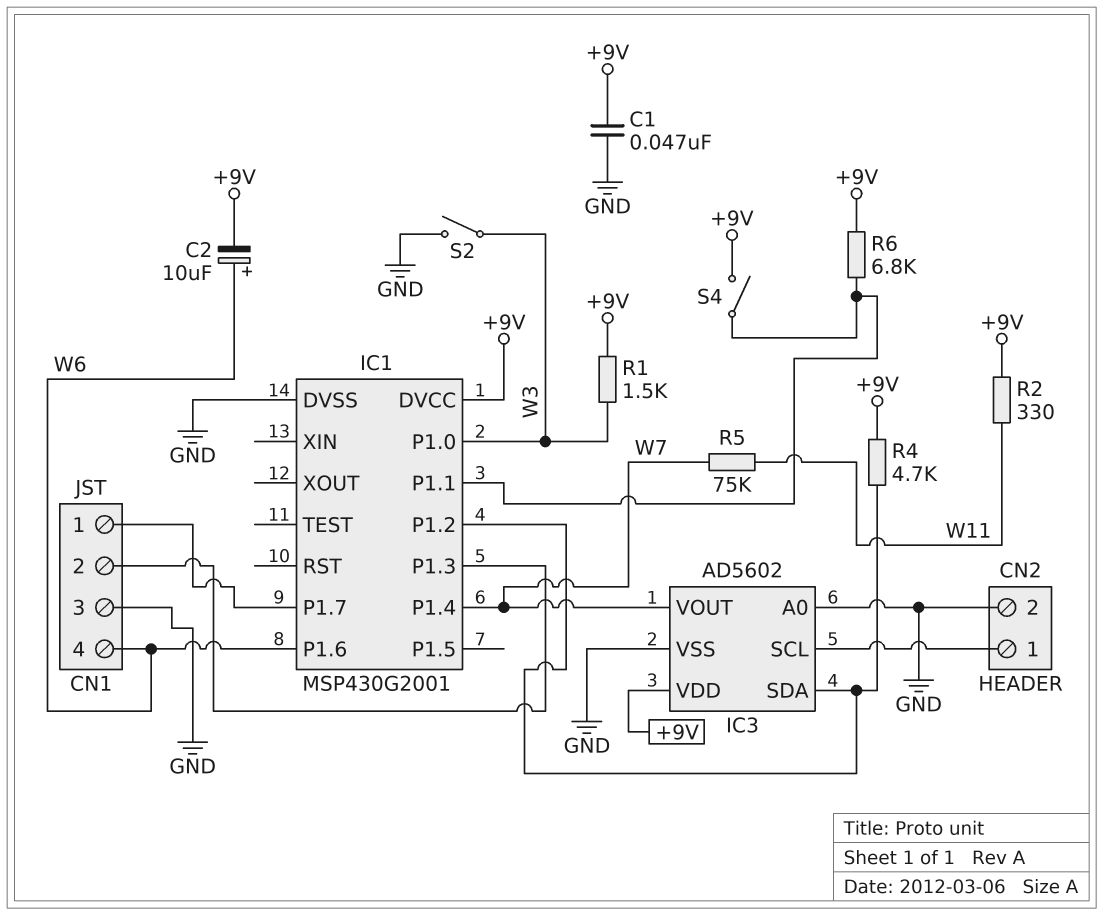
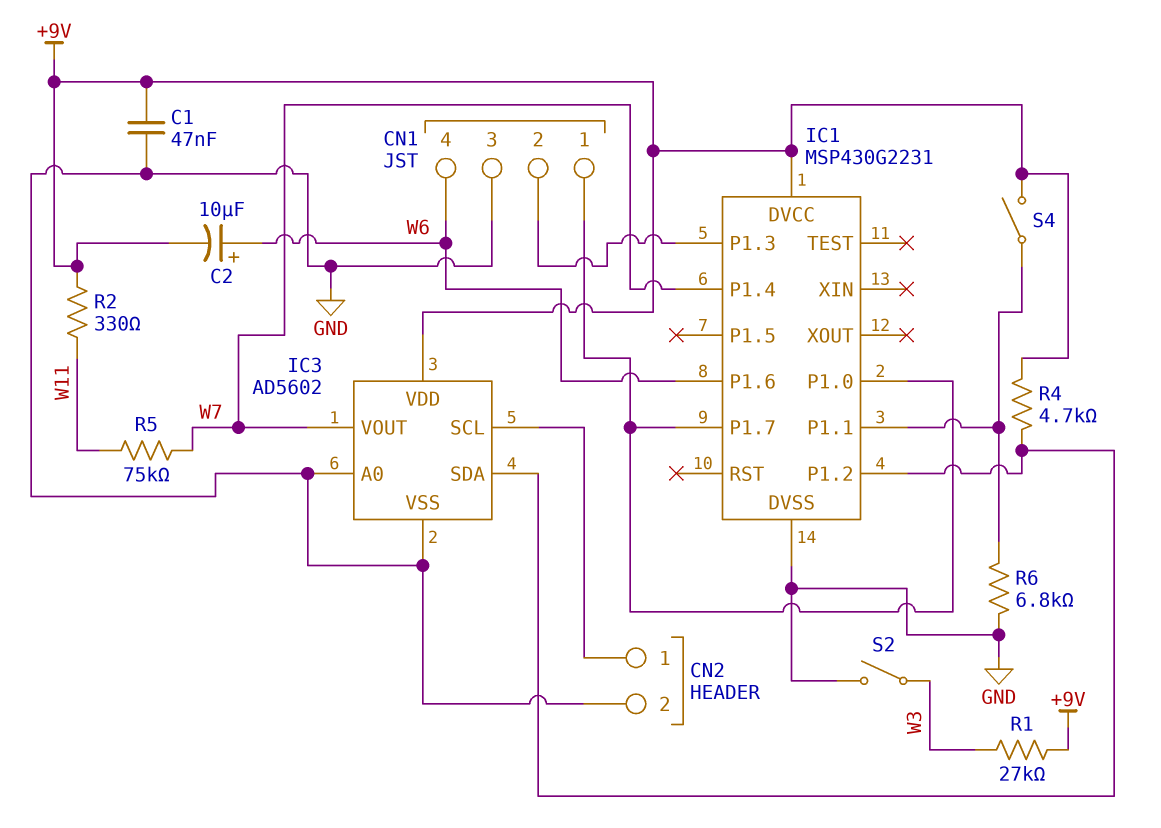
IC1: MSP430G2001 -> MSP430G2231
IC1 pin P1.0: W3 -> CN1/1
R1: 1.5k (+9V, W3) -> 27k (+9V, W3)
R6: 6.8k (+9V, IC1/P1.1) -> 6.8k (GND, IC1/P1.1)

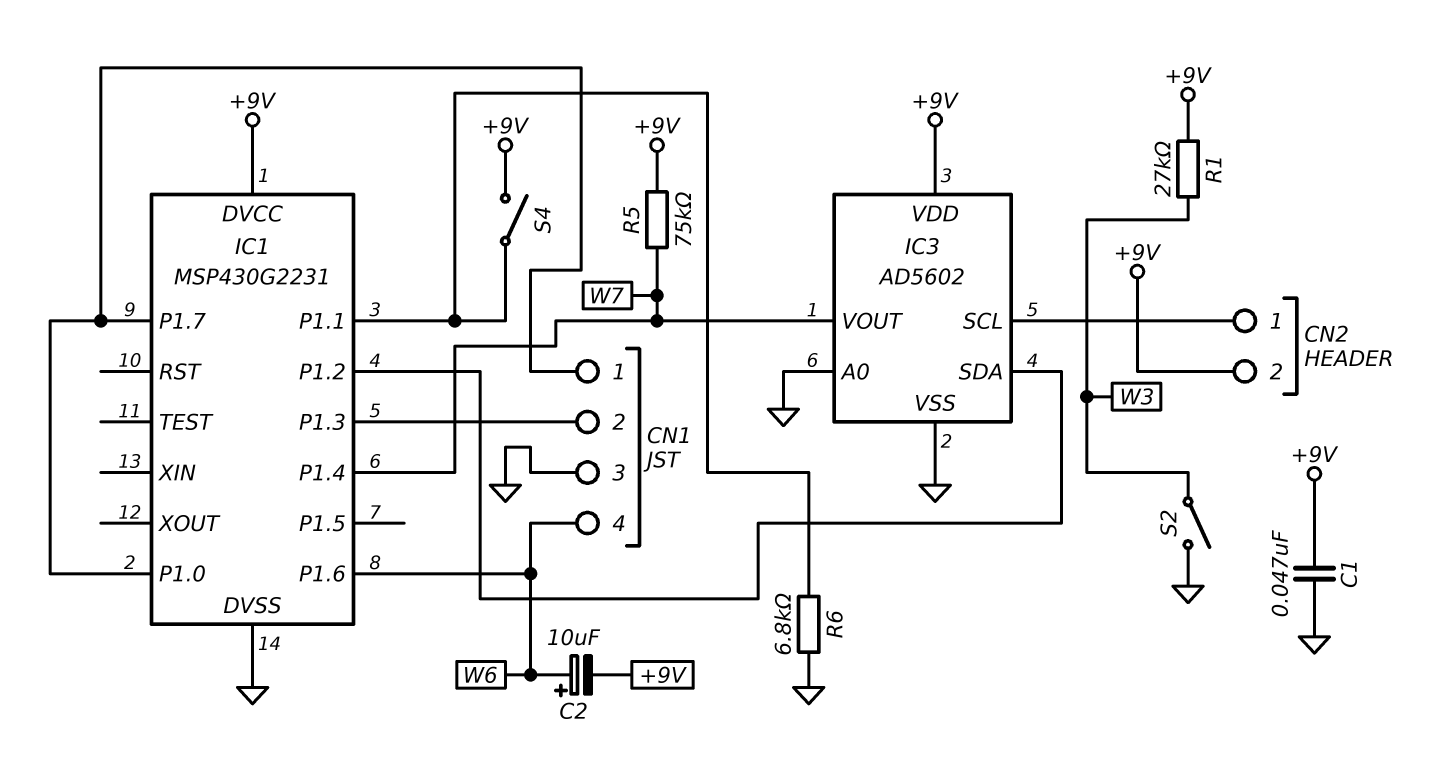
CN2 pin 2: GND -> +9V
R2: 330 (+9V, W11) -> none
R4: 4.7k (+9V, IC1/P1.2) -> none
R5: 75k (W7, W11) -> 75k (+9V, W7)

